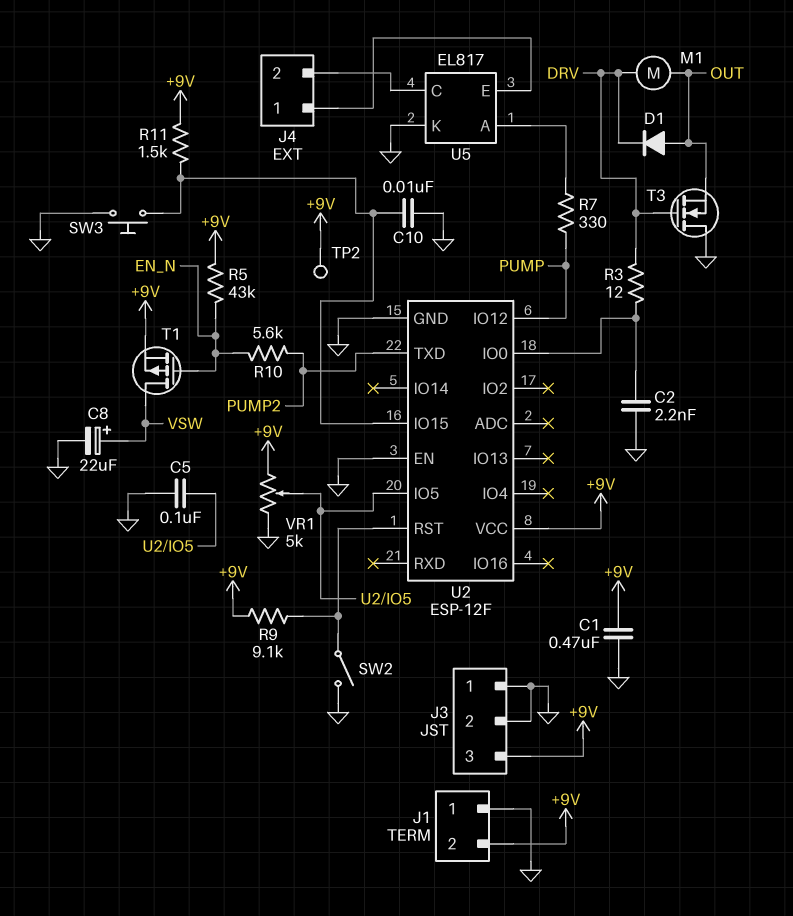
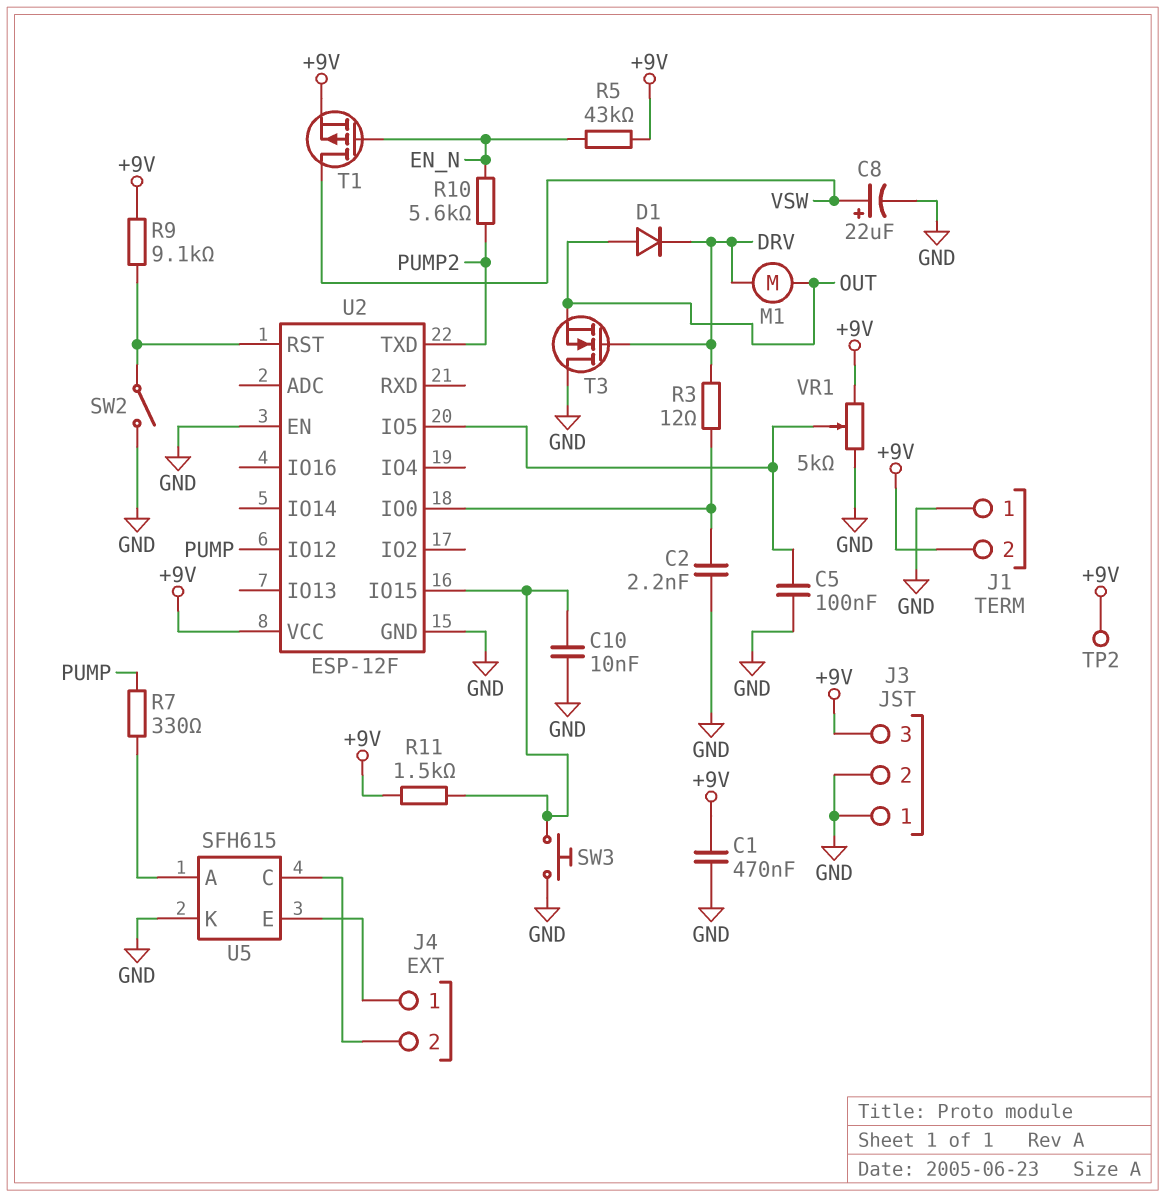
U5: EL817 -> SFH615

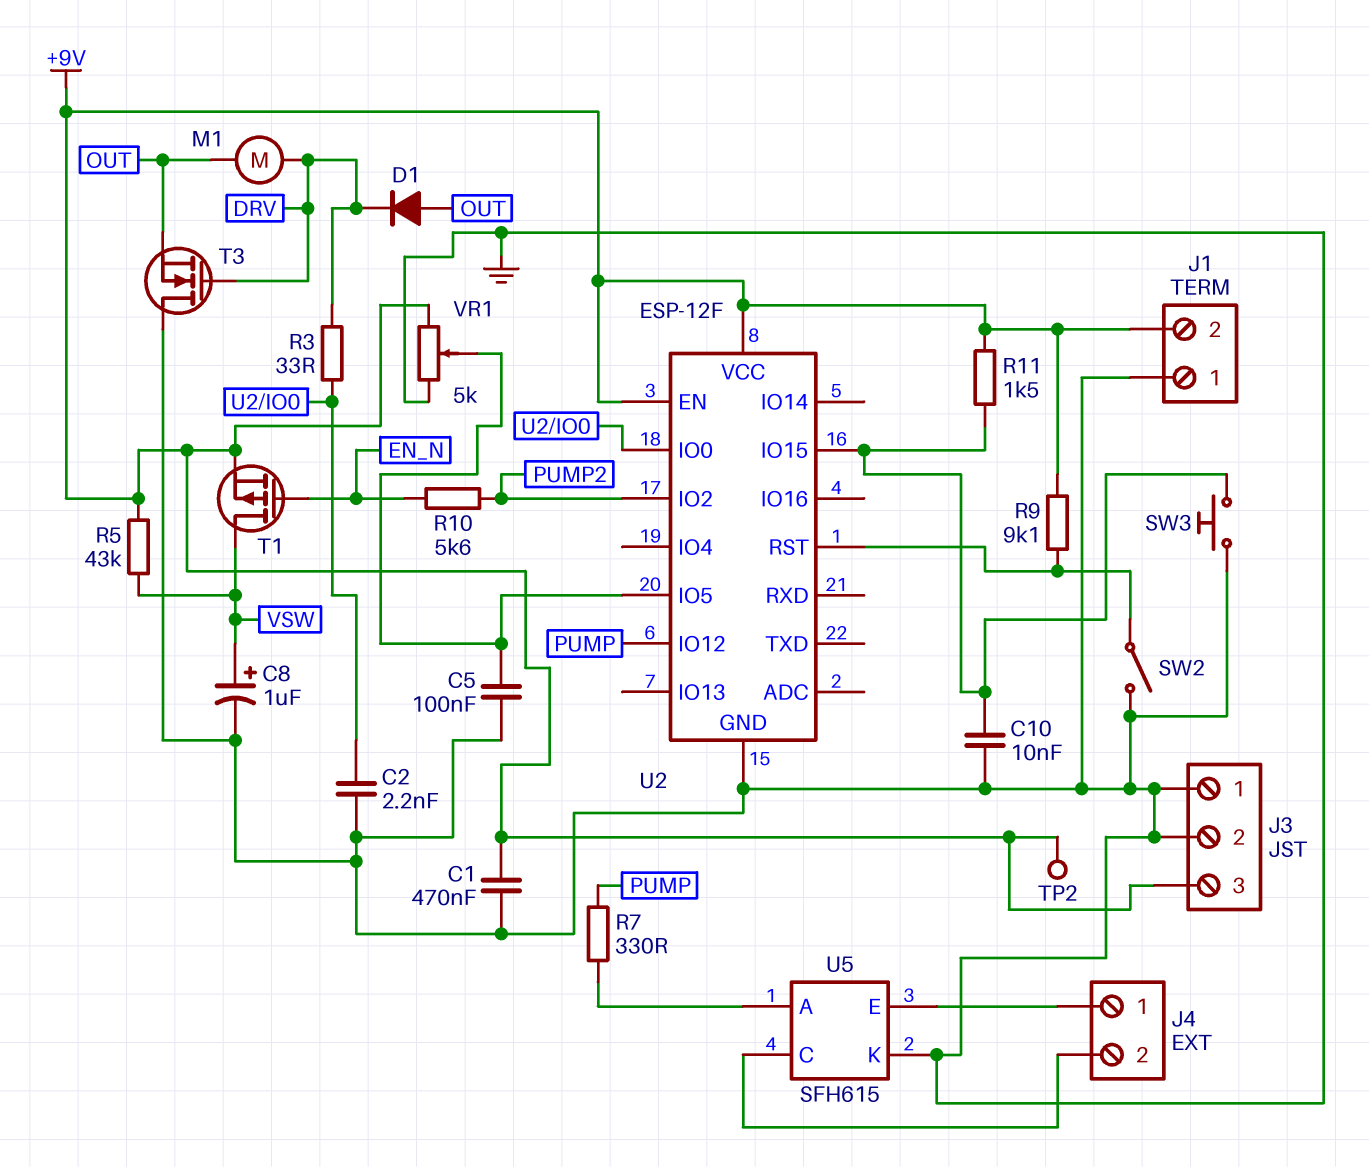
C8: 22uF (plus VSW, minus GND) -> 1uF (plus VSW, minus GND)
R3: 12 (DRV, U2/IO0) -> 33 (DRV, U2/IO0)
R5: 43k (+9V, EN_N) -> 43k (+9V, VSW)
U2 pin EN: GND -> +9V
U2 pin IO2: none -> PUMP2
U2 pin TXD: PUMP2 -> none

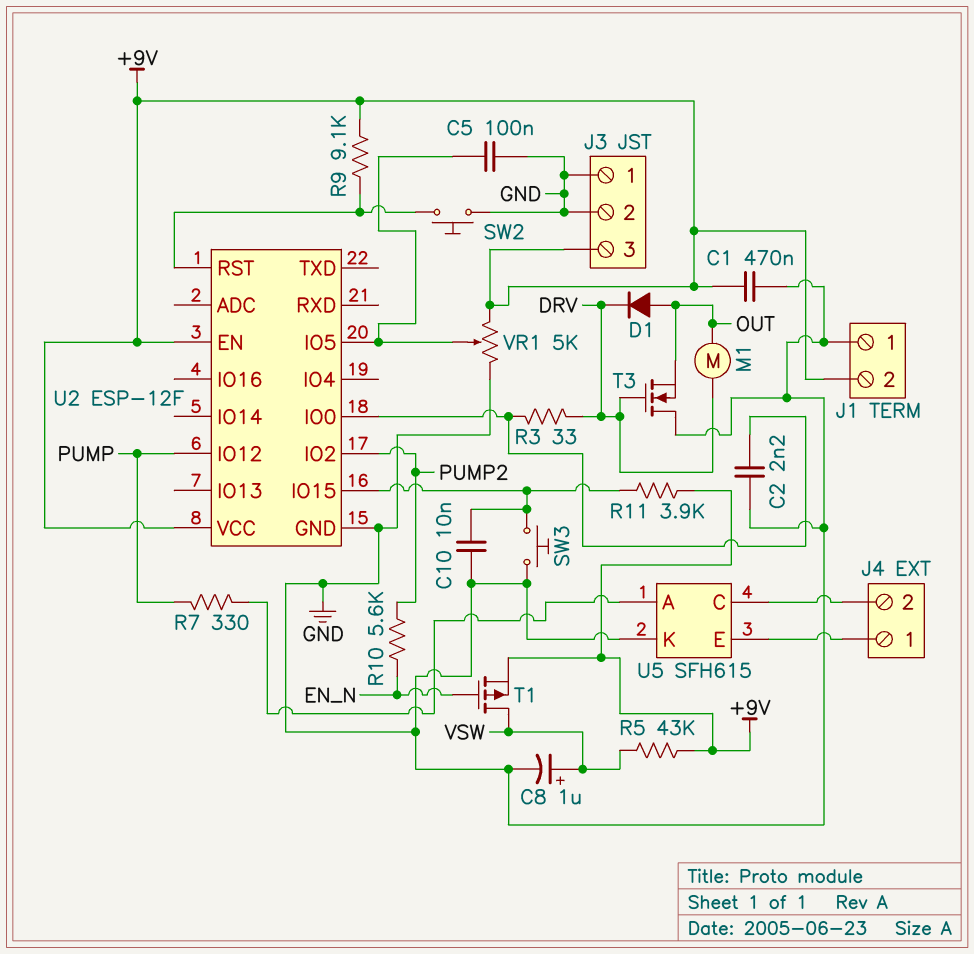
R11: 1.5k (+9V, U2/IO15) -> 3.9k (+9V, U2/IO15)
SW2: switch (GND, U2/RST) -> button (GND, U2/RST)
TP2: test point (+9V) -> none

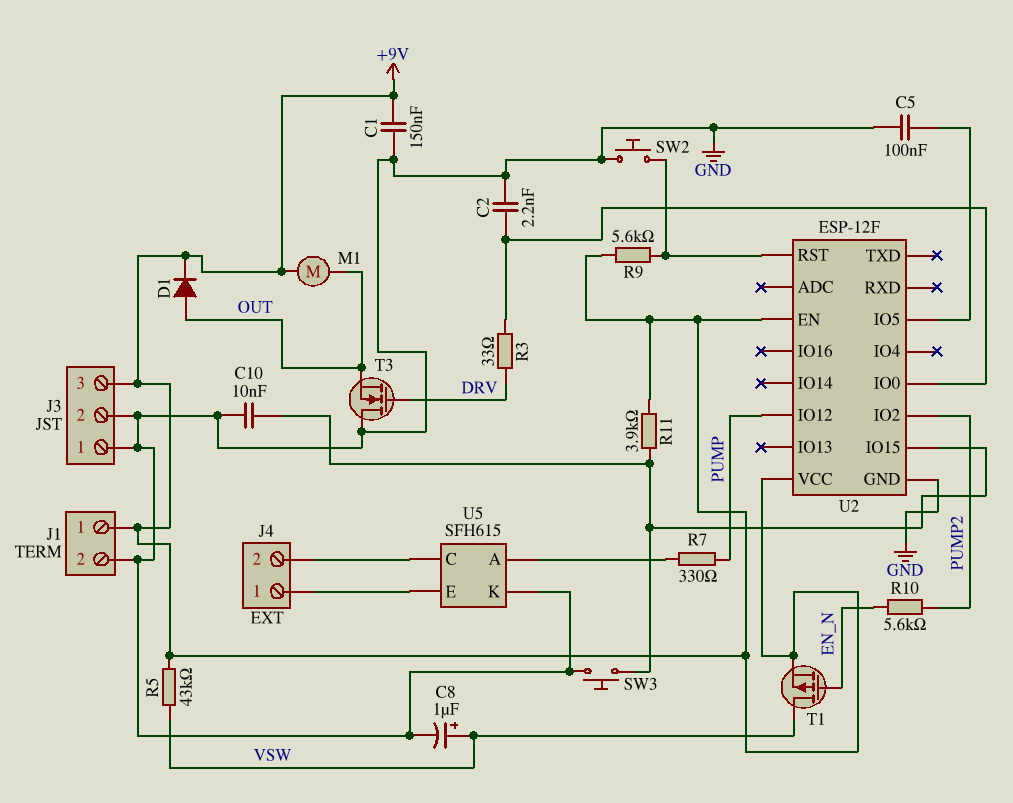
C1: 470nF (+9V, GND) -> 150nF (+9V, GND)
D1: diode (A OUT, K DRV) -> diode (A OUT, K +9V)
J1 pin 1: GND -> +9V
J1 pin 2: +9V -> GND
M1: motor (DRV, OUT) -> motor (+9V, OUT)
R9: 9.1k (+9V, U2/RST) -> 5.6k (+9V, U2/RST)
VR1: 5k (+9V, GND, wiper U2/IO5) -> none

